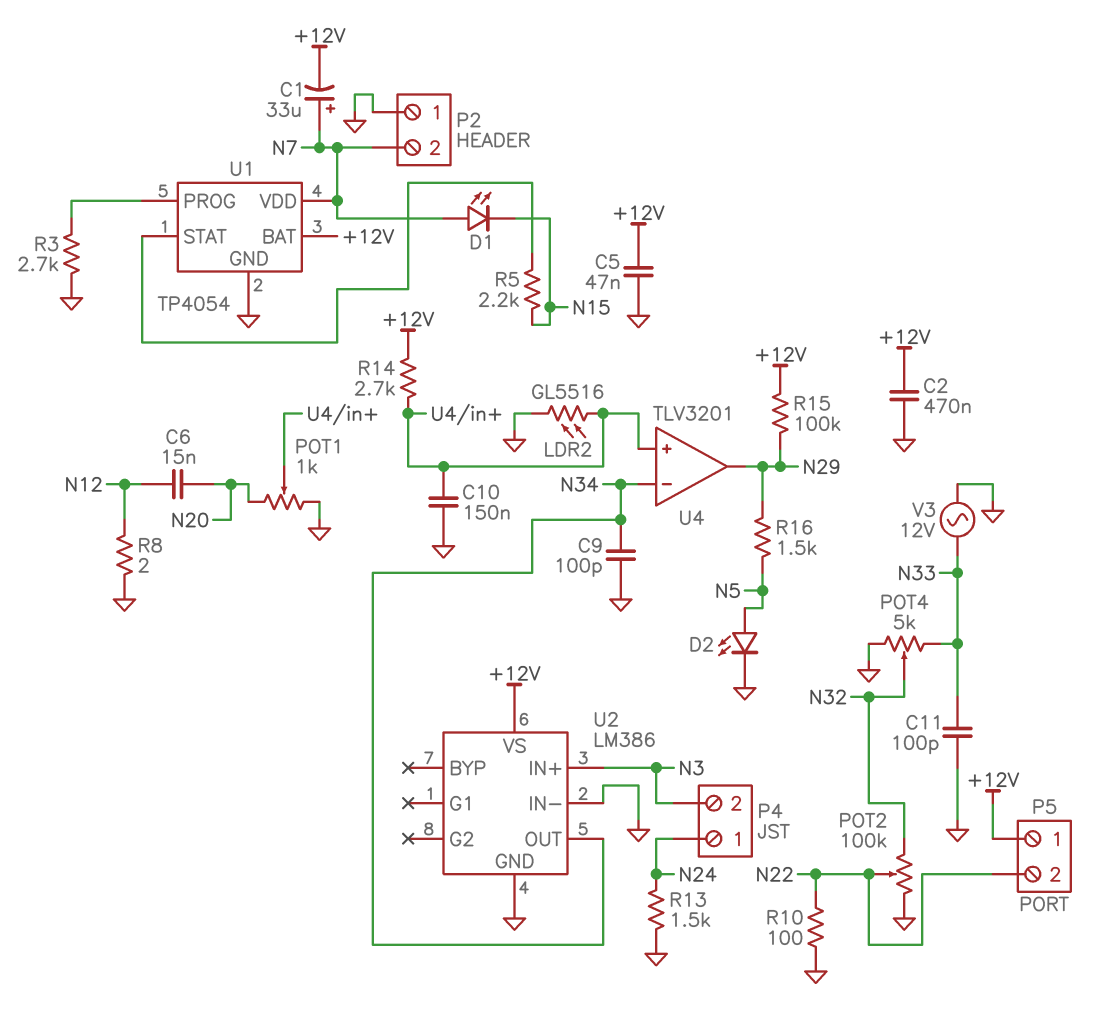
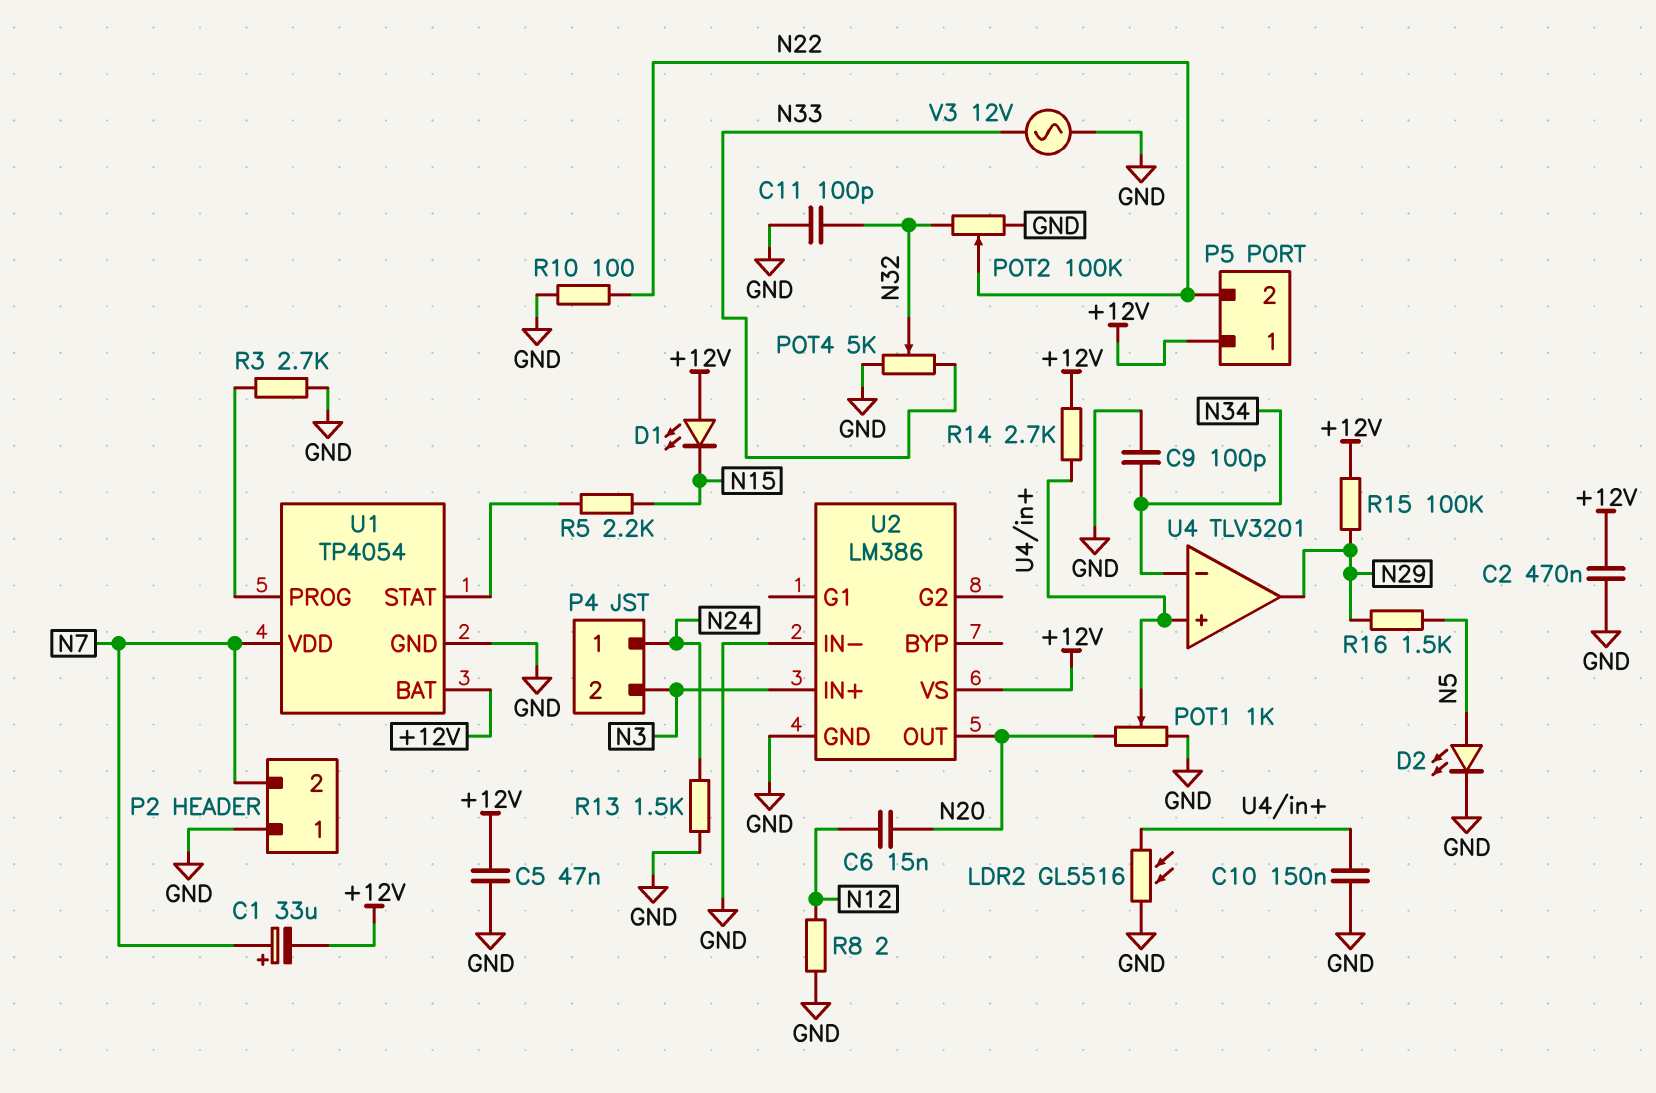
C11: 100pF (GND, N33) -> 100pF (GND, N32)
D1: LED (A N7, K N15) -> LED (A +12V, K N15)
U2 pin OUT: N34 -> N20

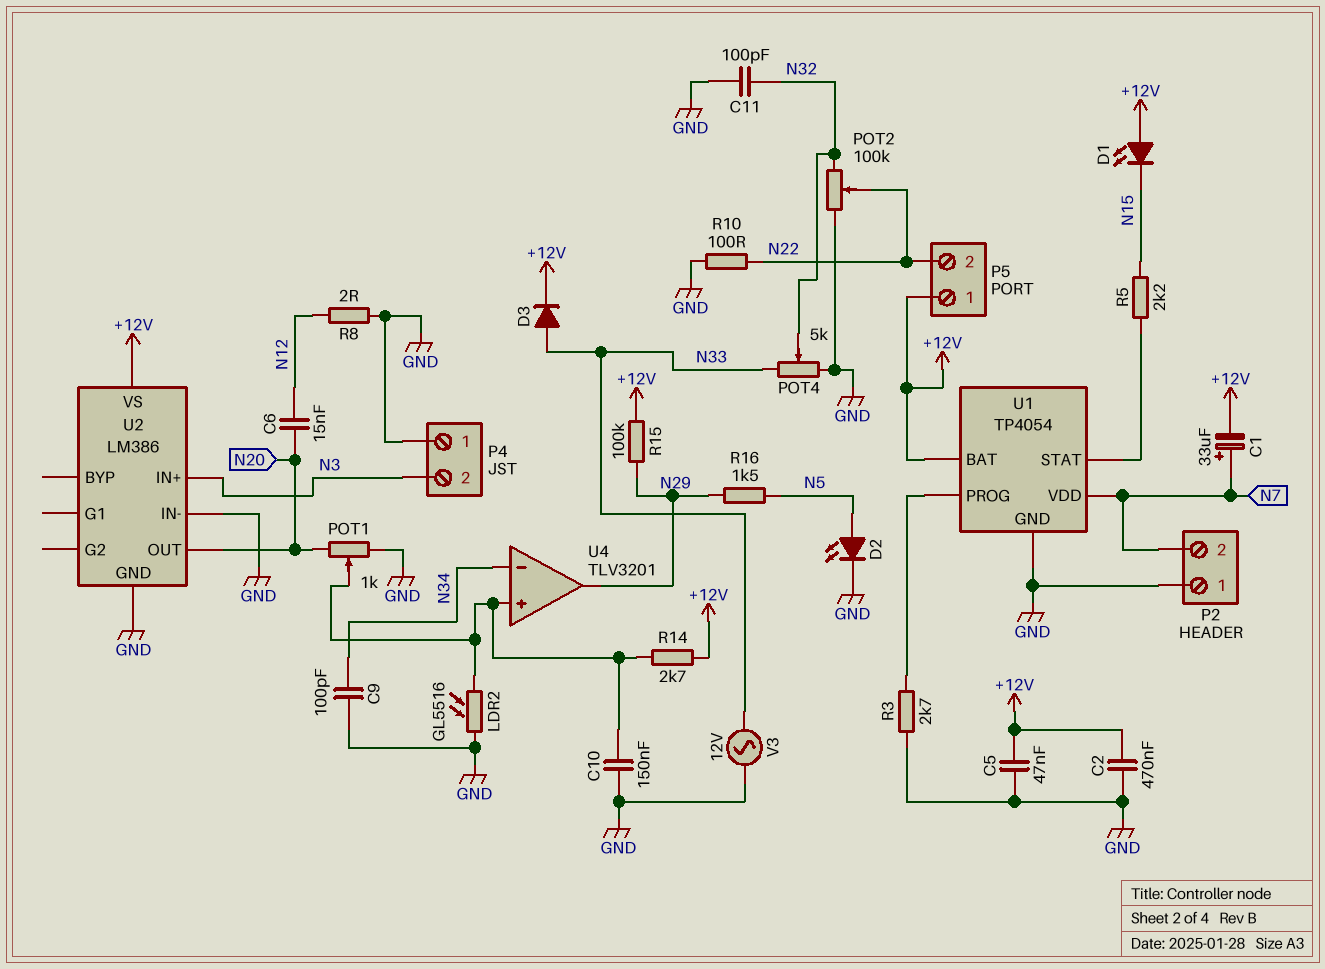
D3: none -> diode (A N33, K +12V)
P4 pin 1: N24 -> GND
R13: 1.5k (GND, N24) -> none

